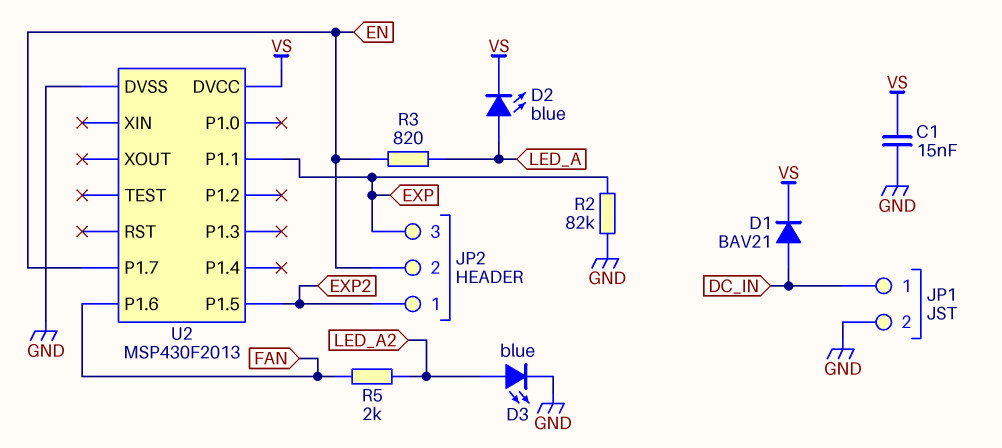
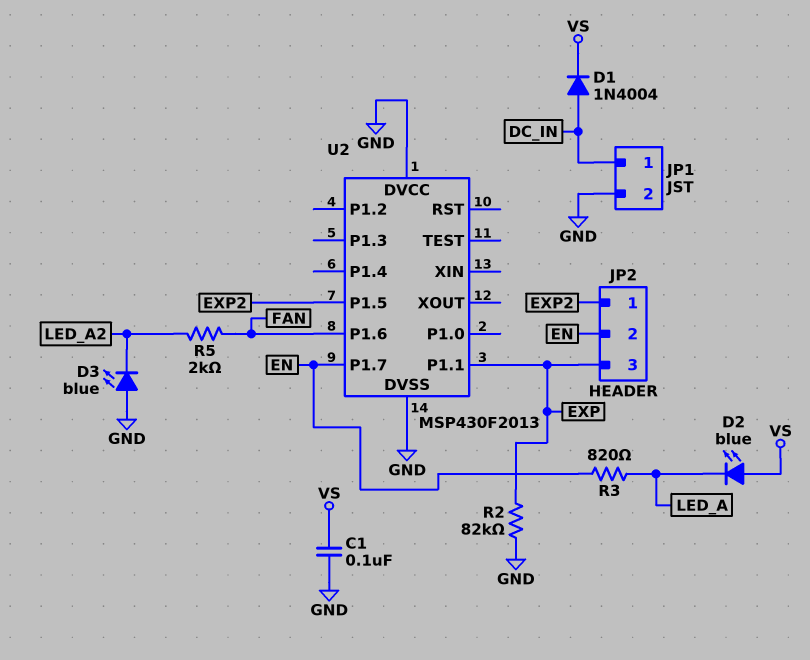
C1: 15nF (GND, VS) -> 100nF (GND, VS)
D1: diode BAV21 (A DC_IN, K VS) -> diode 1N4004 (A DC_IN, K VS)
D2: LED blue (A LED_A, K VS) -> LED blue (A VS, K LED_A)
D3: LED blue (A LED_A2, K GND) -> LED blue (A GND, K LED_A2)
U2 pin DVCC: VS -> GND

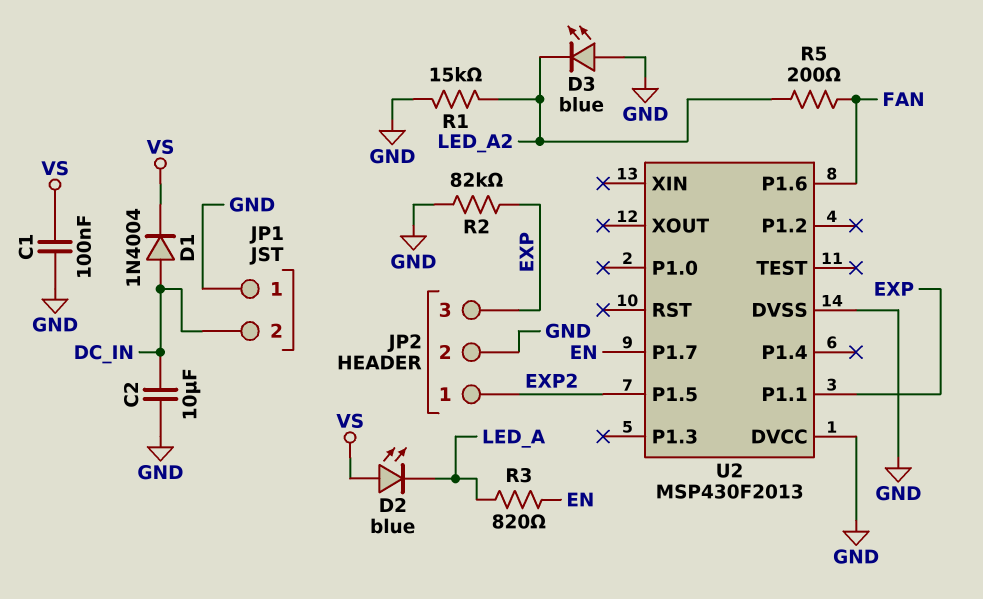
C2: none -> 10uF (DC_IN, GND)
JP1 pin 1: DC_IN -> GND
JP1 pin 2: GND -> DC_IN
JP2 pin 2: EN -> GND
R1: none -> 15k (GND, LED_A2)
R5: 2k (FAN, LED_A2) -> 200 (FAN, LED_A2)

